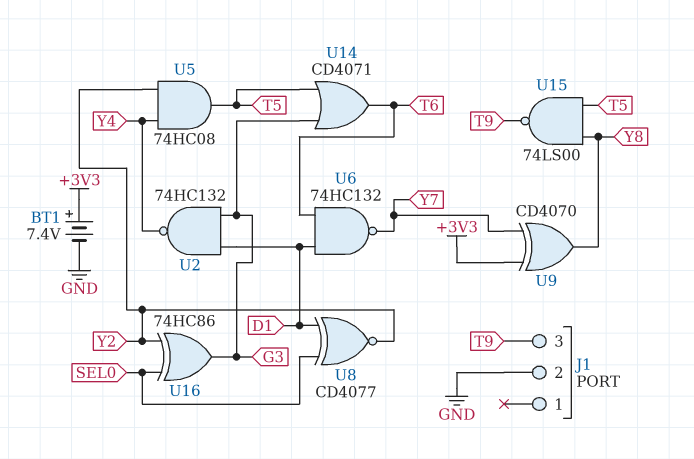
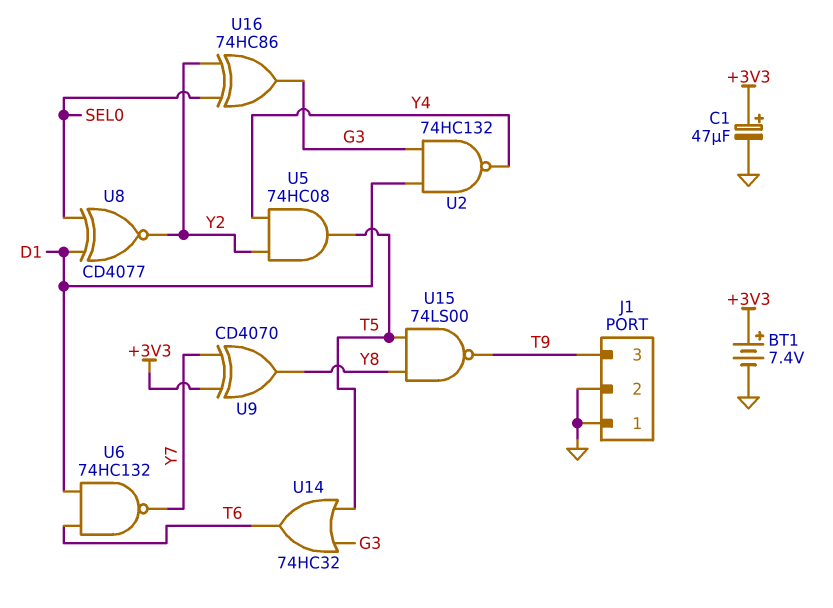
C1: none -> 47uF (plus +3V3, minus GND)
J1 pin 1: none -> GND
U14: OR CD4071 (in G3, in T5, out T6) -> OR 74HC32 (in G3, in T5, out T6)

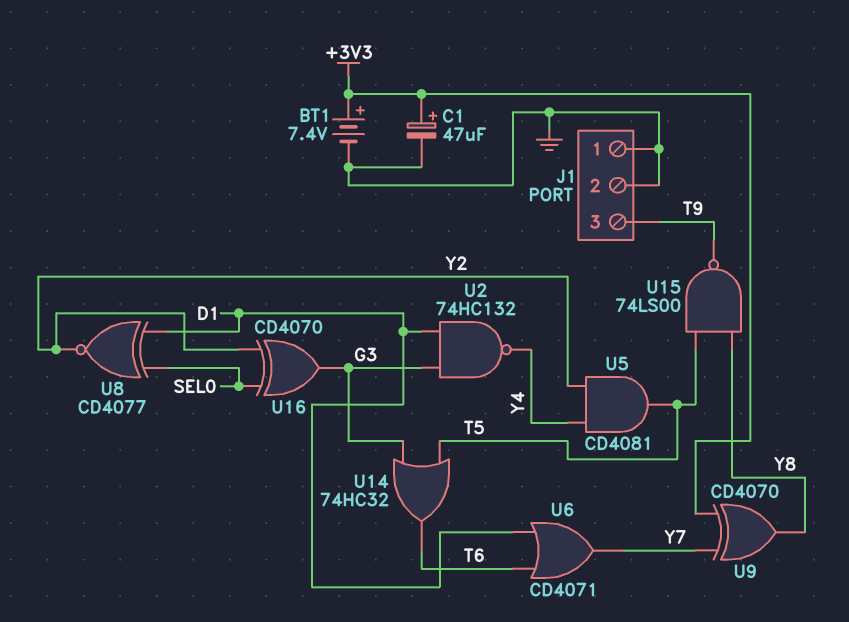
U5: AND 74HC08 (in Y2, in Y4, out T5) -> AND CD4081 (in Y2, in Y4, out T5)
U6: NAND 74HC132 (in D1, in T6, out Y7) -> OR CD4071 (in D1, in T6, out Y7)
U16: XOR 74HC86 (in SEL0, in Y2, out G3) -> XOR CD4070 (in SEL0, in Y2, out G3)

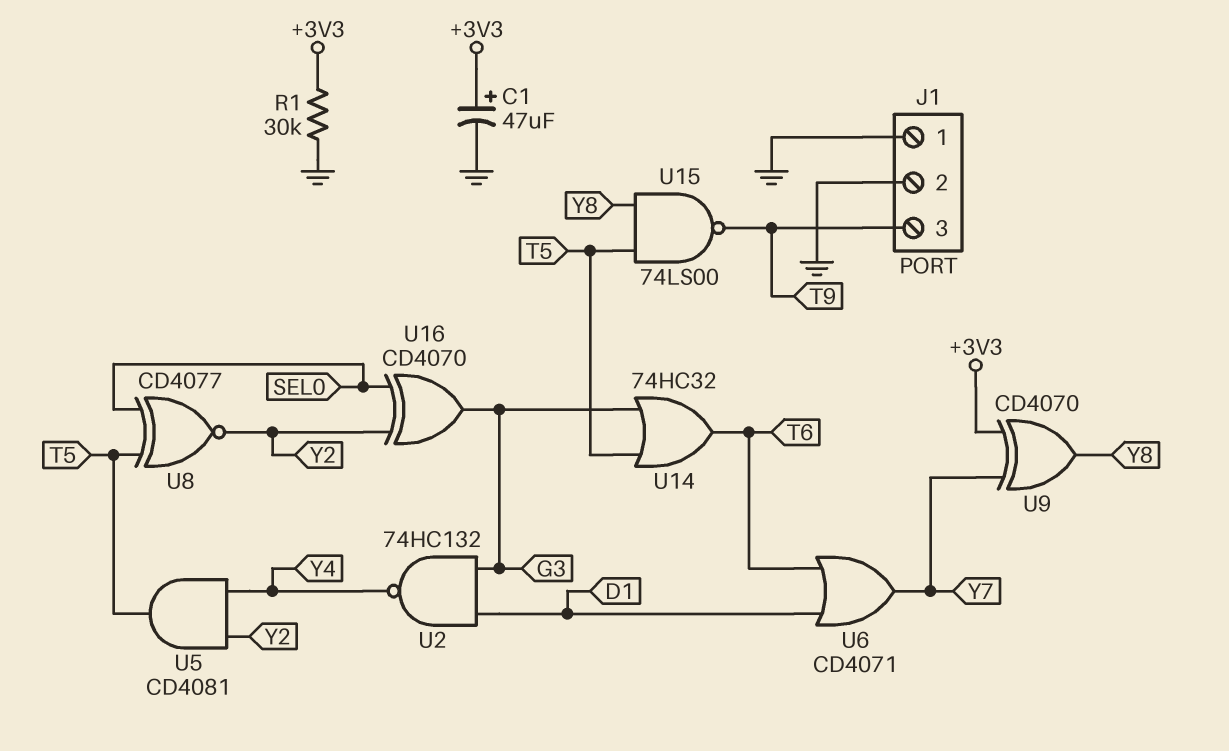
BT1: 7.4V (plus +3V3, minus GND) -> none
R1: none -> 30k (+3V3, GND)
U8: XNOR CD4077 (in D1, in SEL0, out Y2) -> XNOR CD4077 (in SEL0, in T5, out Y2)

